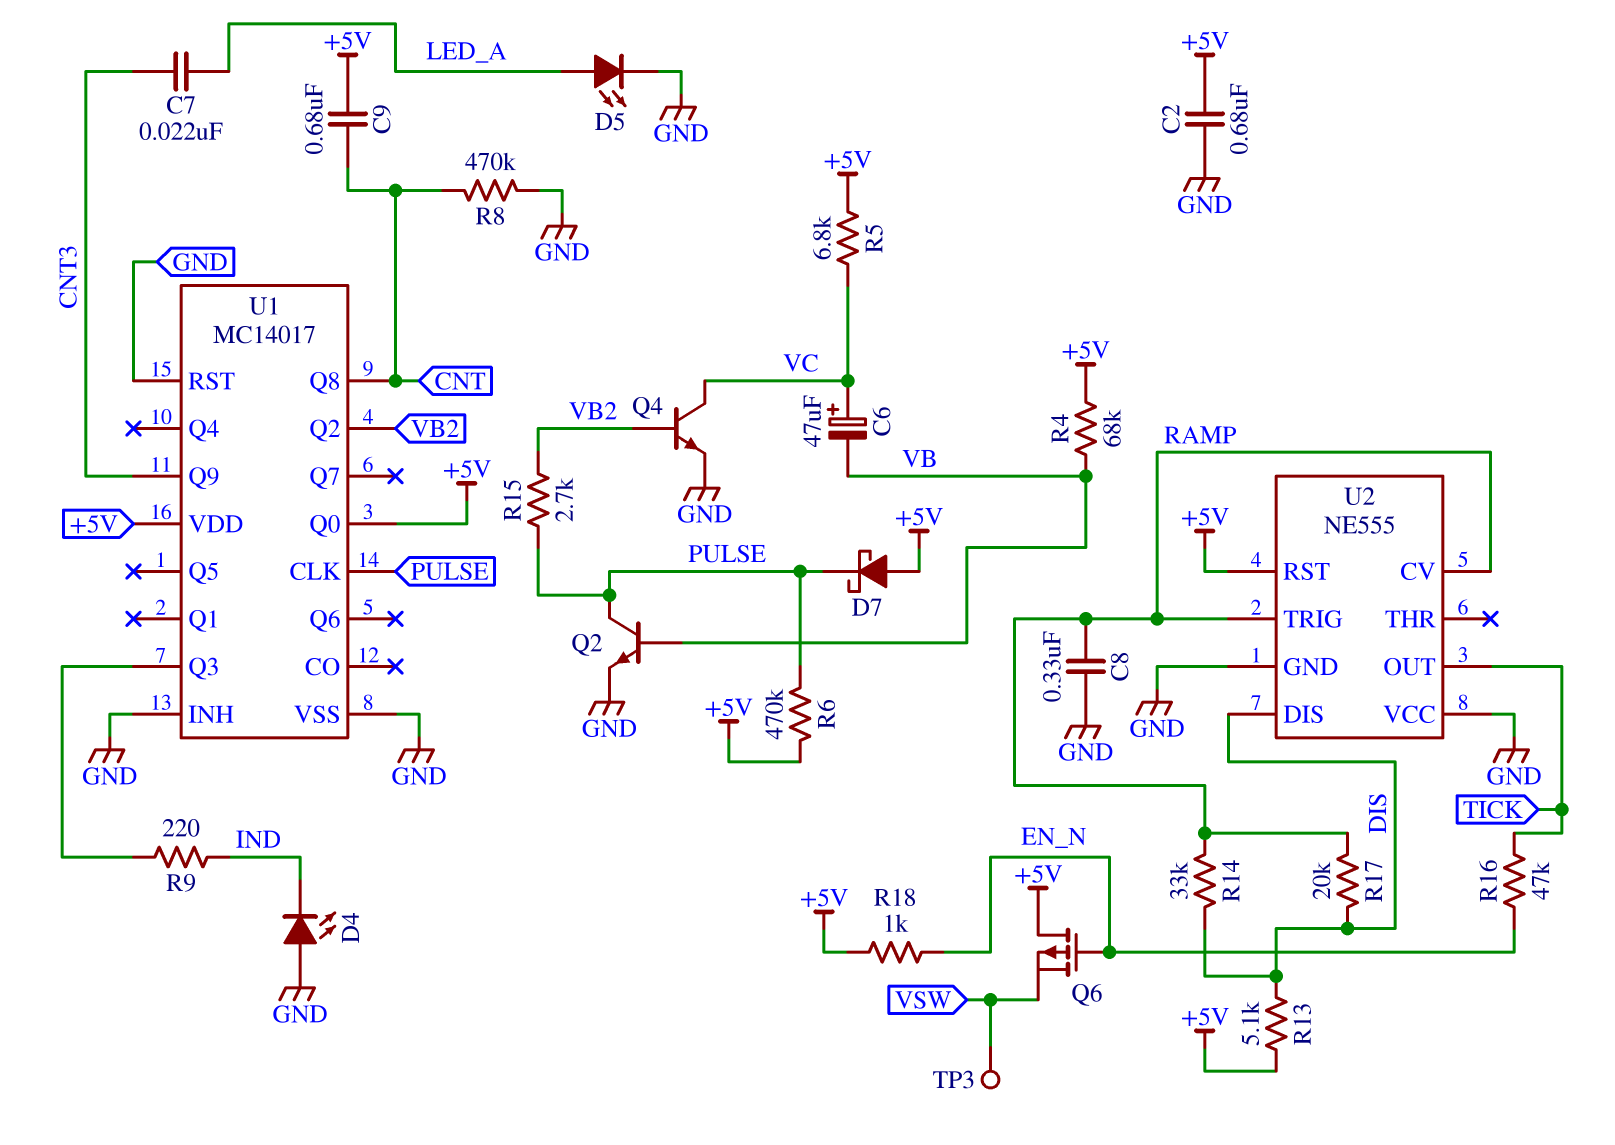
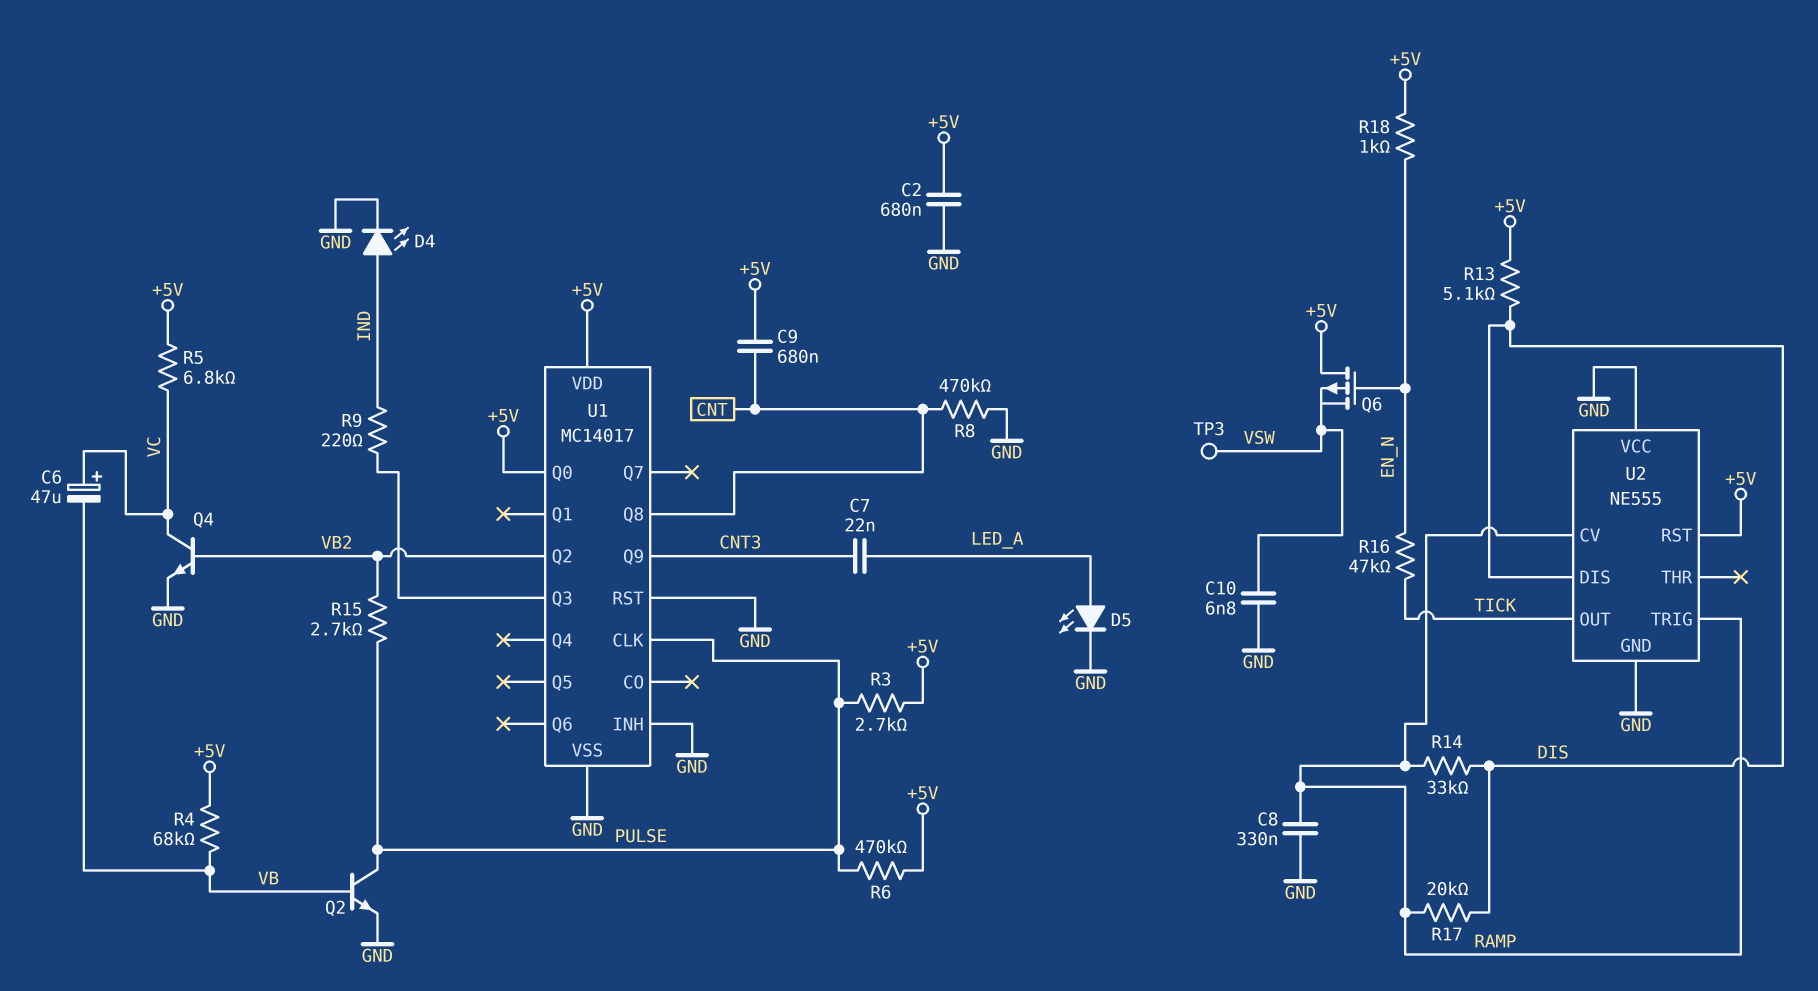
C10: none -> 6.8nF (GND, VSW)
D4: LED (A GND, K IND) -> LED (A IND, K GND)
D7: schottky (A +5V, K PULSE) -> none
R3: none -> 2.7k (+5V, PULSE)

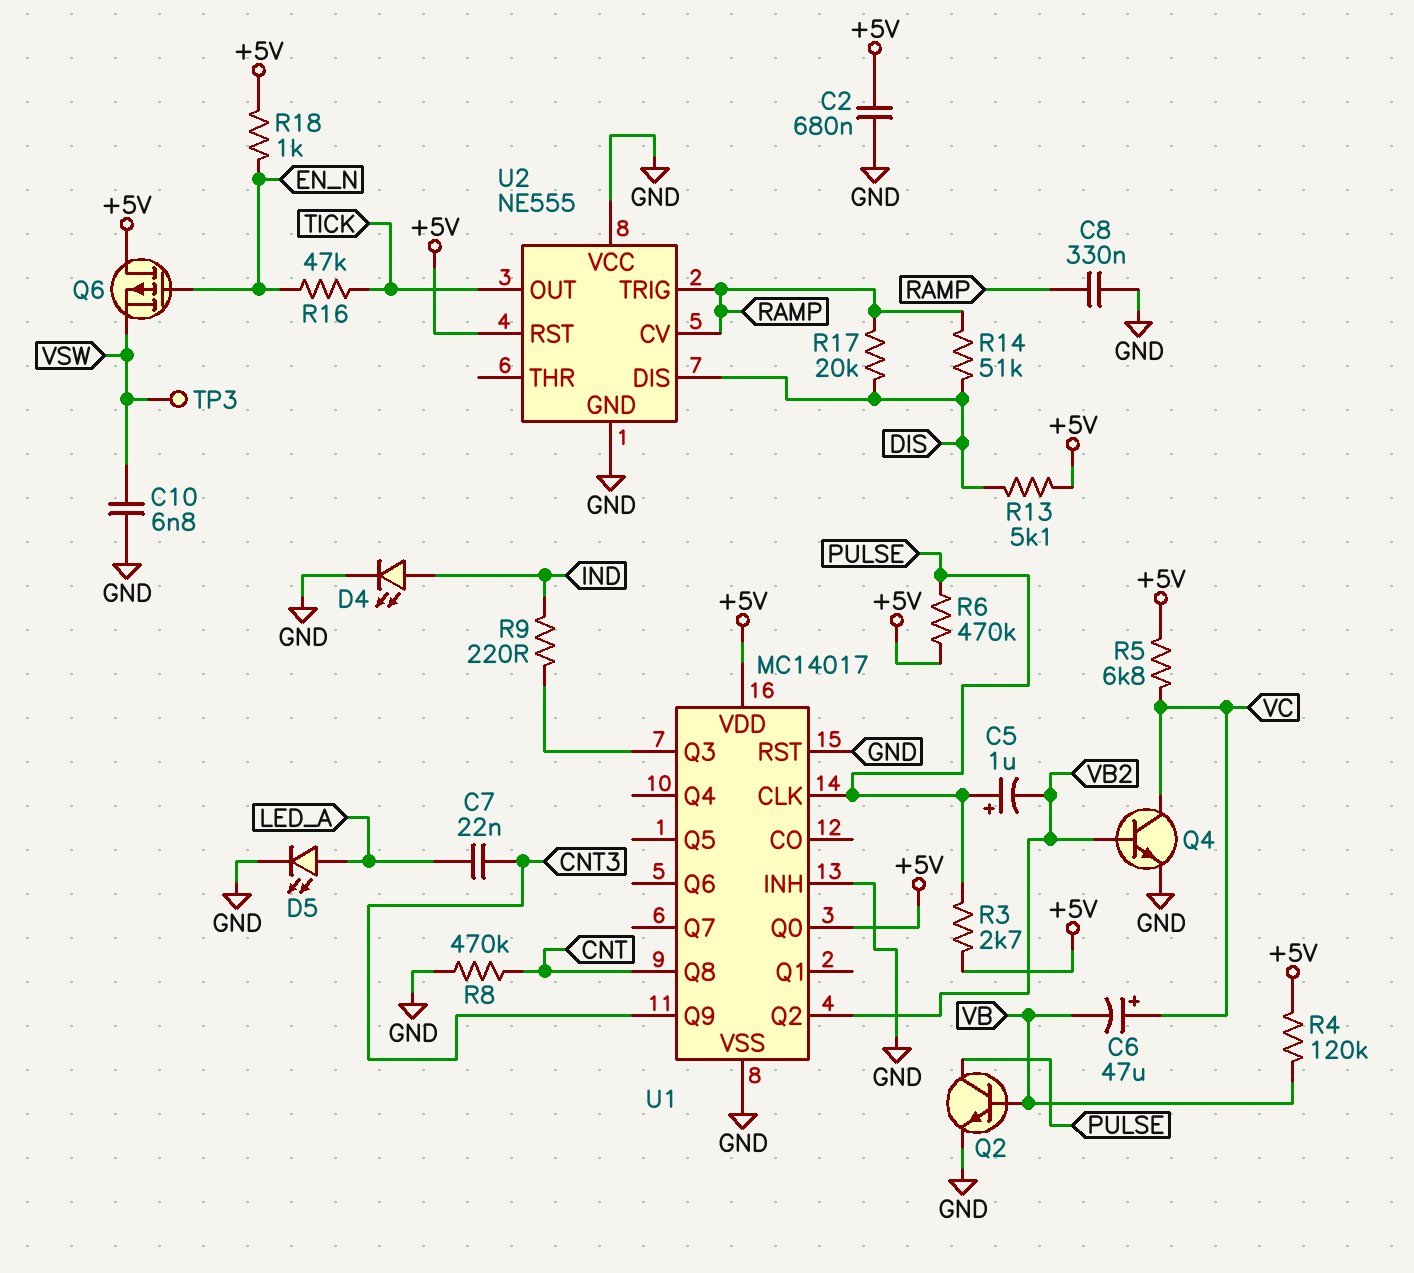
C5: none -> 1uF (plus PULSE, minus VB2)
C9: 680nF (+5V, CNT) -> none
R4: 68k (+5V, VB) -> 120k (+5V, VB)
R14: 33k (DIS, RAMP) -> 51k (DIS, RAMP)
R15: 2.7k (PULSE, VB2) -> none

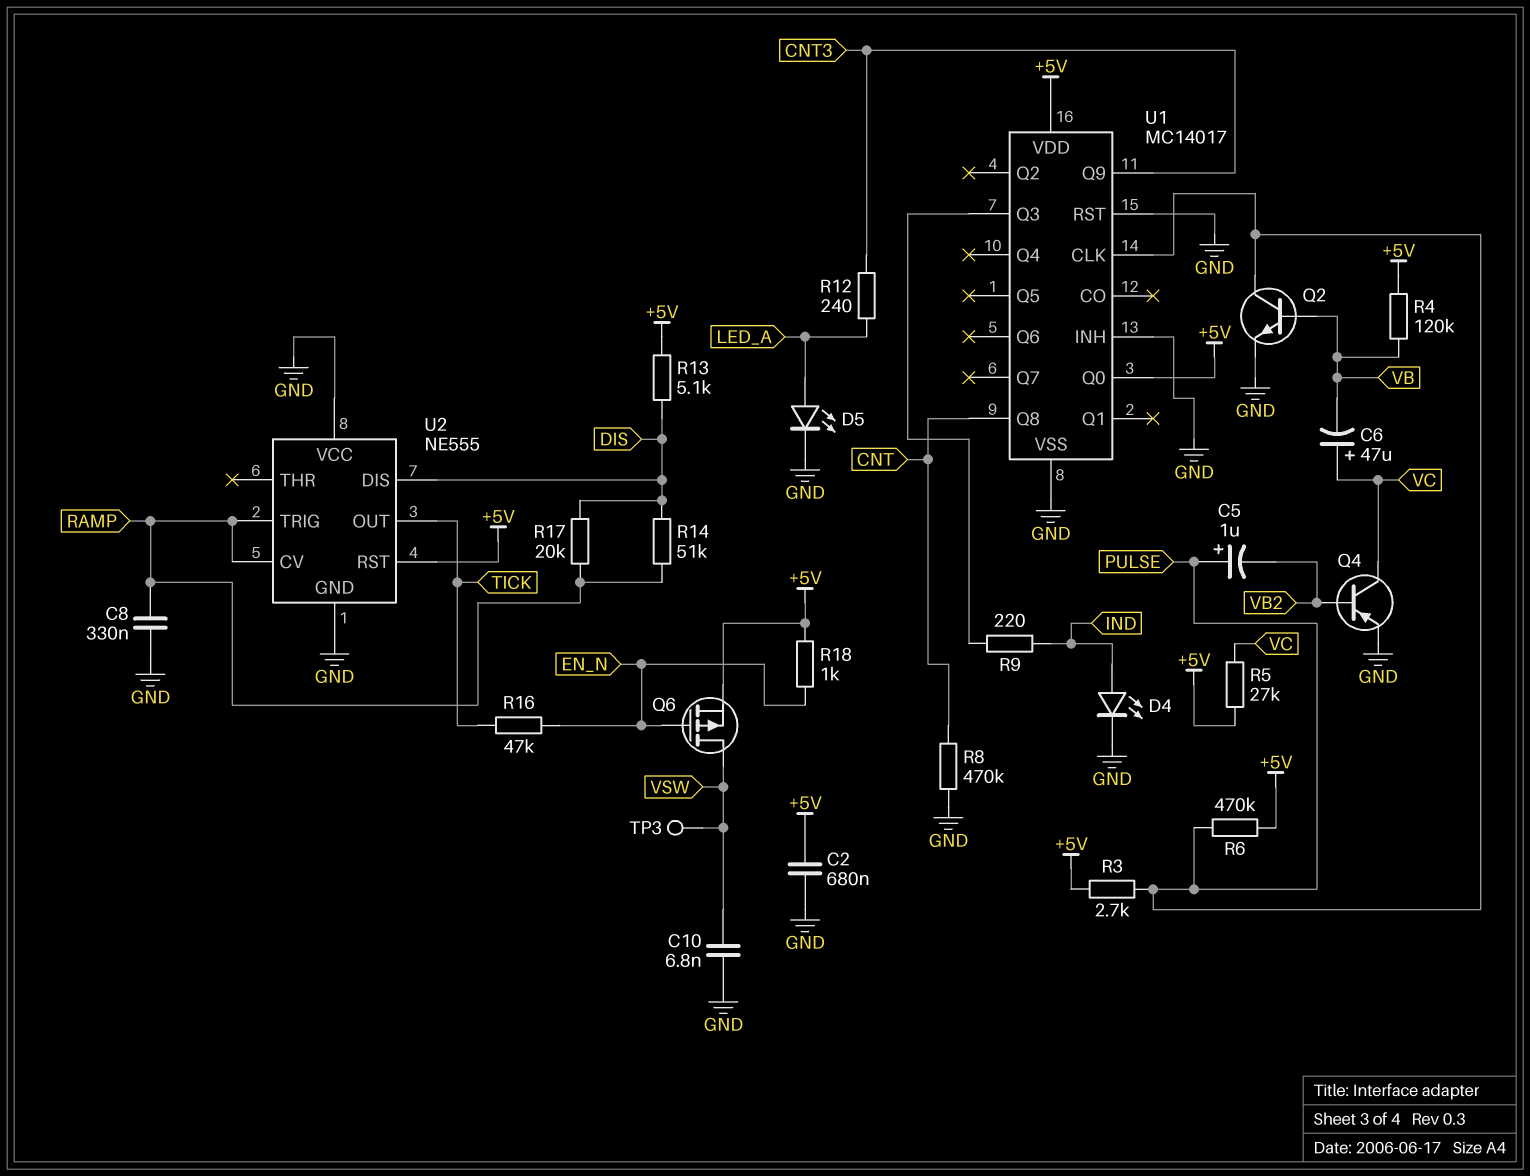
C7: 22nF (CNT3, LED_A) -> none
Q4: NPN (B VB2, C VC, E GND) -> PNP (B VB2, C VC, E GND)
Q6: PMOS (G EN_N, D +5V, S VSW) -> PMOS (G EN_N, D VSW, S +5V)
R5: 6.8k (+5V, VC) -> 27k (+5V, VC)
R12: none -> 240 (CNT3, LED_A)
U1 pin Q2: VB2 -> none

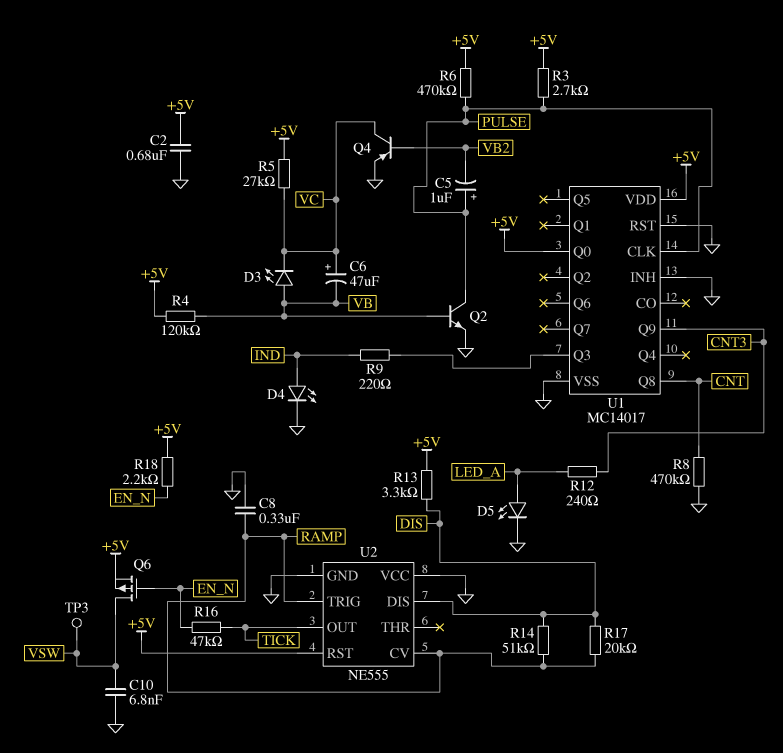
D3: none -> LED (A VB, K VC)
R13: 5.1k (+5V, DIS) -> 3.3k (+5V, DIS)
R18: 1k (+5V, EN_N) -> 2.2k (+5V, EN_N)

